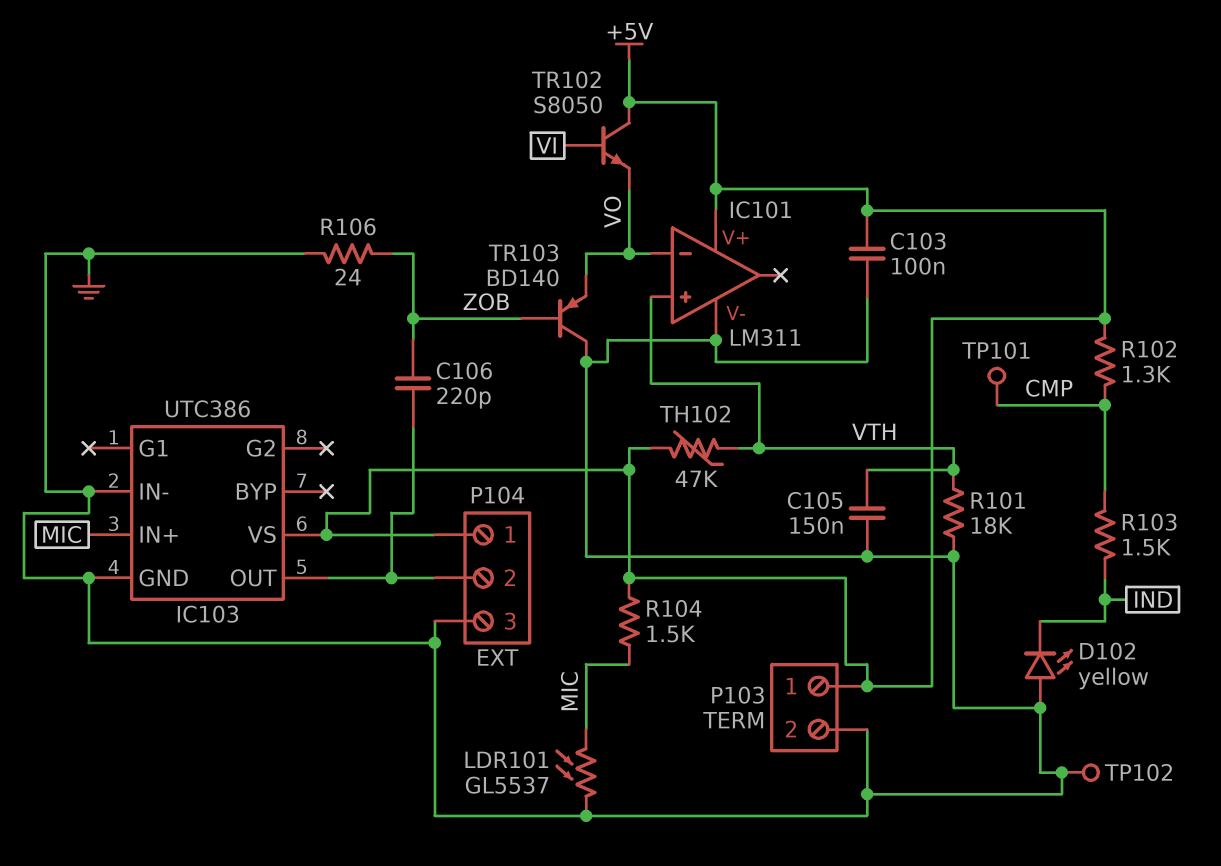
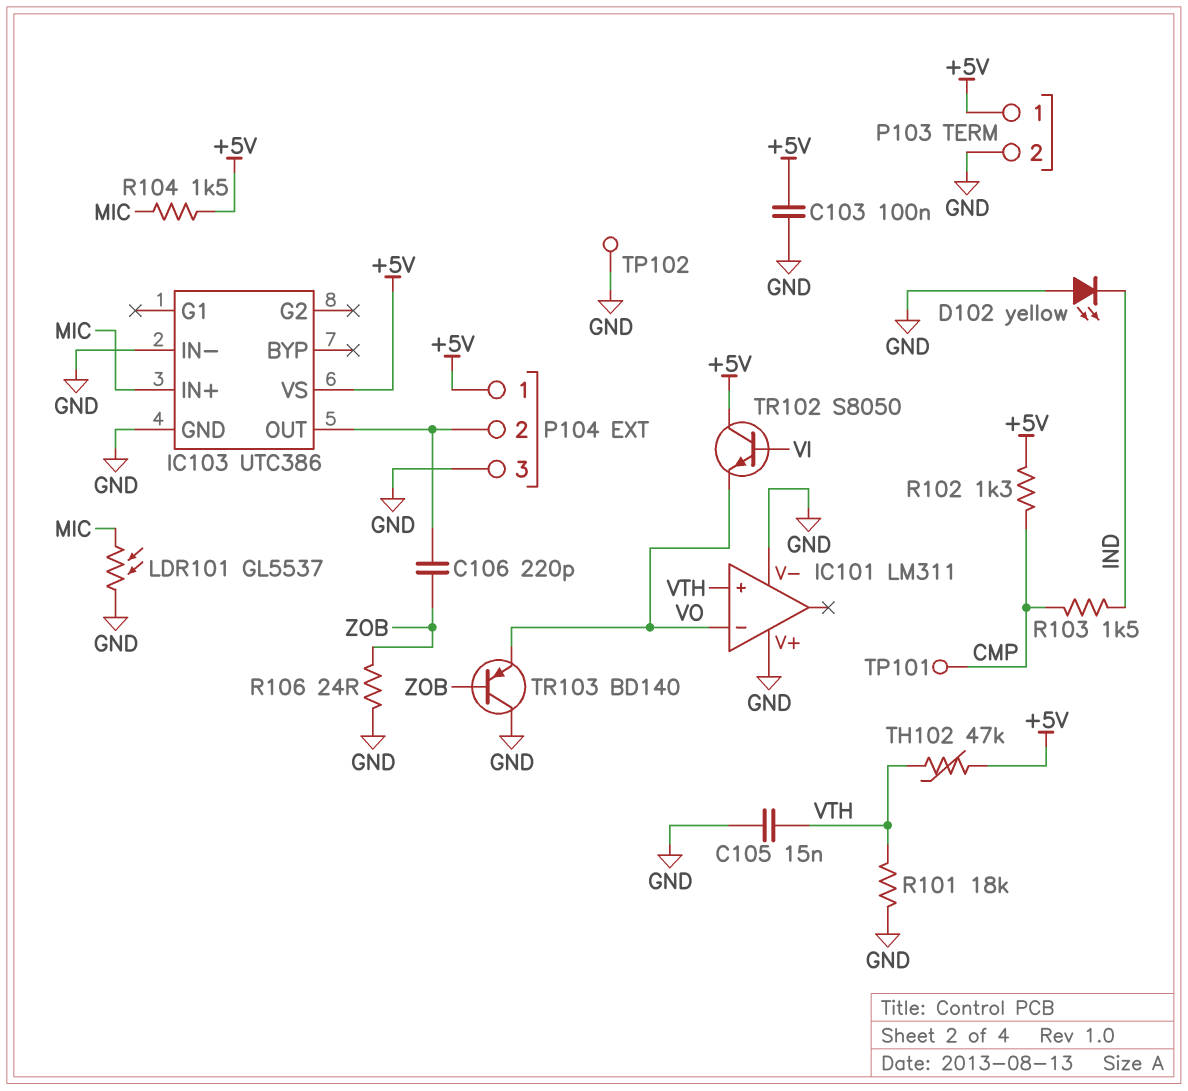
C105: 150nF (GND, VTH) -> 15nF (GND, VTH)
IC101 pin V+: +5V -> GND

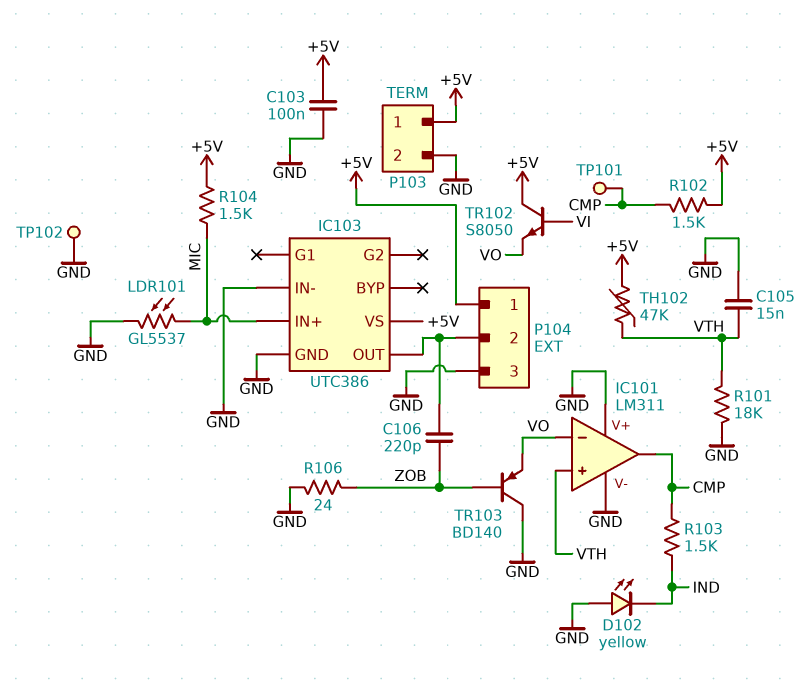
IC101 pin out: none -> CMP
R102: 1.3k (+5V, CMP) -> 1.5k (+5V, CMP)

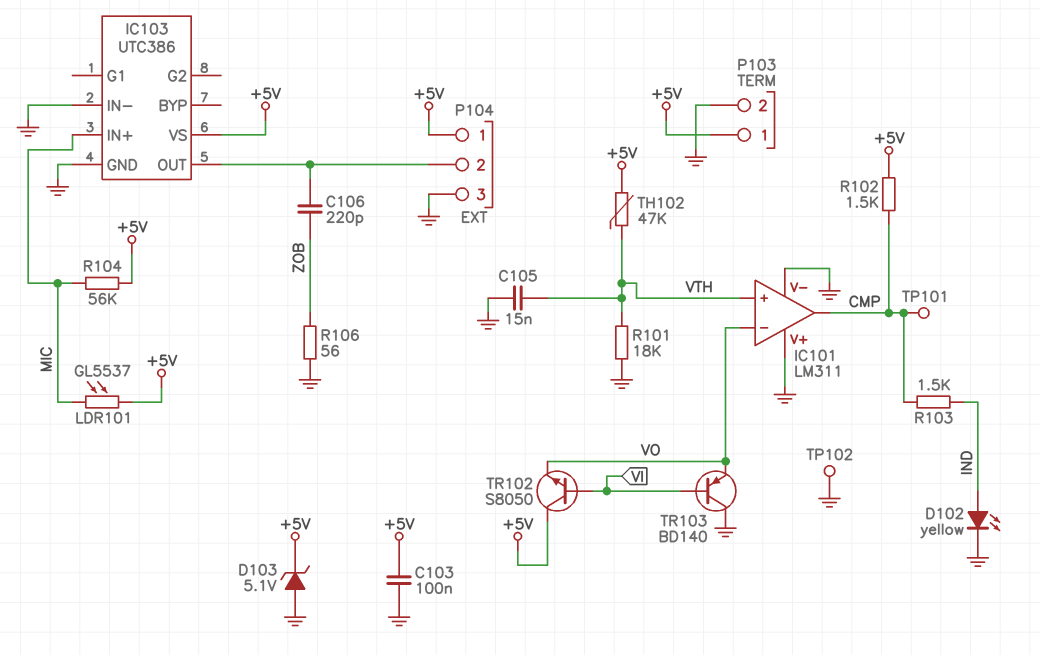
D102: LED yellow (A GND, K IND) -> LED yellow (A IND, K GND)
D103: none -> zener 5.1V (A GND, K +5V)
LDR101: GL5537 (GND, MIC) -> GL5537 (+5V, MIC)
R104: 1.5k (+5V, MIC) -> 56k (+5V, MIC)
R106: 24 (GND, ZOB) -> 56 (GND, ZOB)
TR103: PNP BD140 (B ZOB, C GND, E VO) -> PNP BD140 (B VI, C GND, E VO)

